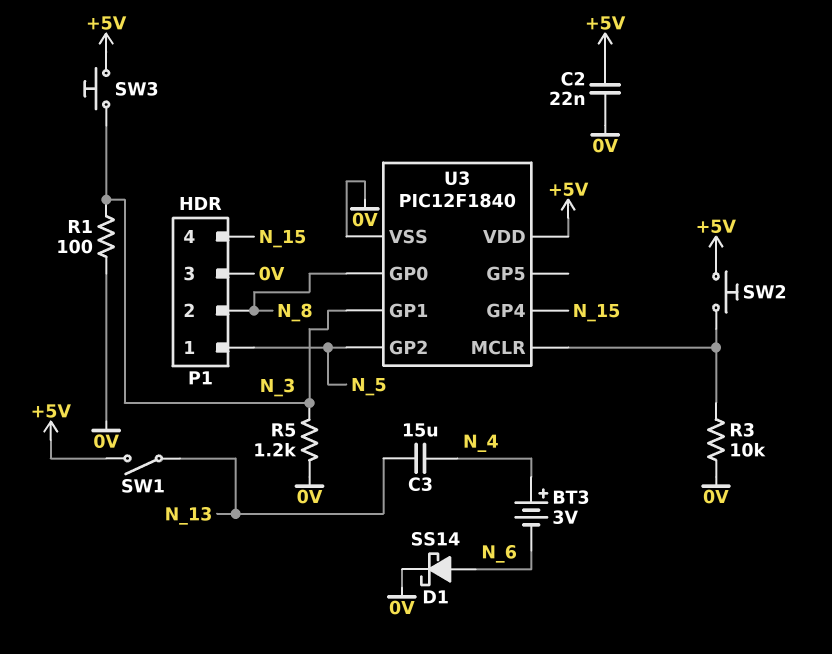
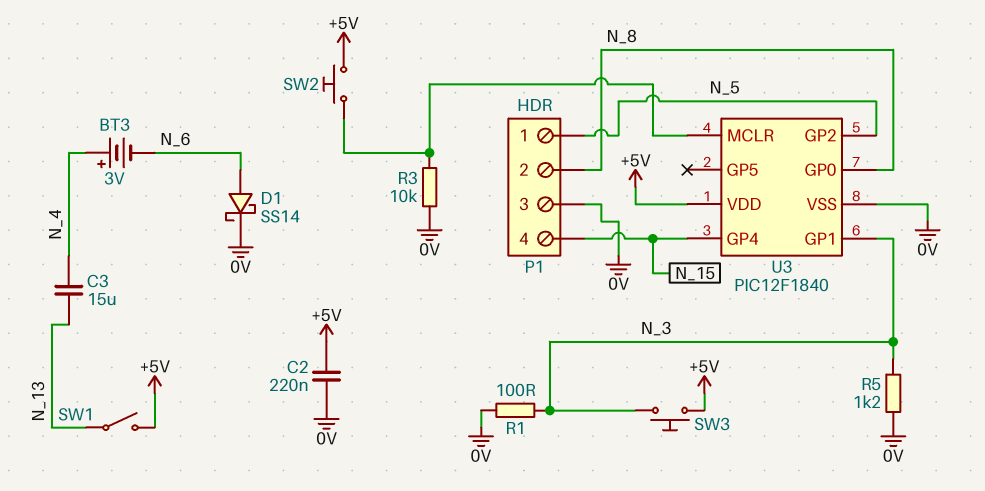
C2: 22nF (+5V, 0V) -> 220nF (+5V, 0V)

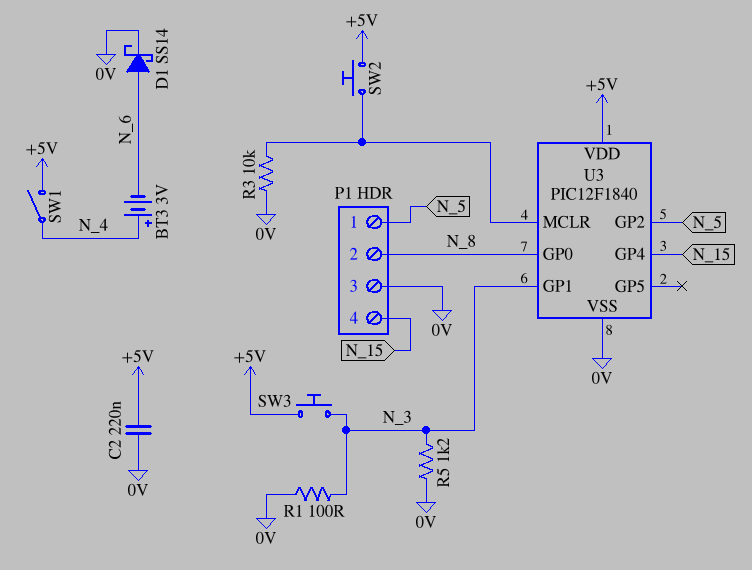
C3: 15uF (N_4, N_13) -> none
SW1: switch (+5V, N_13) -> switch (+5V, N_4)

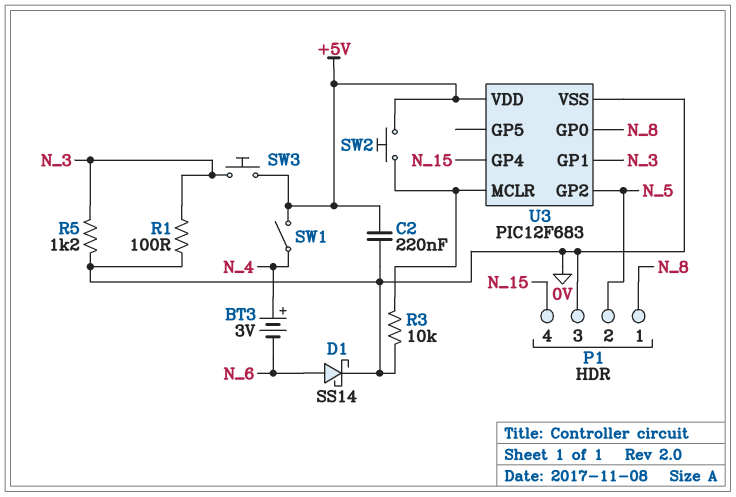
P1 pin 1: N_5 -> N_8
P1 pin 2: N_8 -> N_5
U3: PIC12F1840 -> PIC12F683

